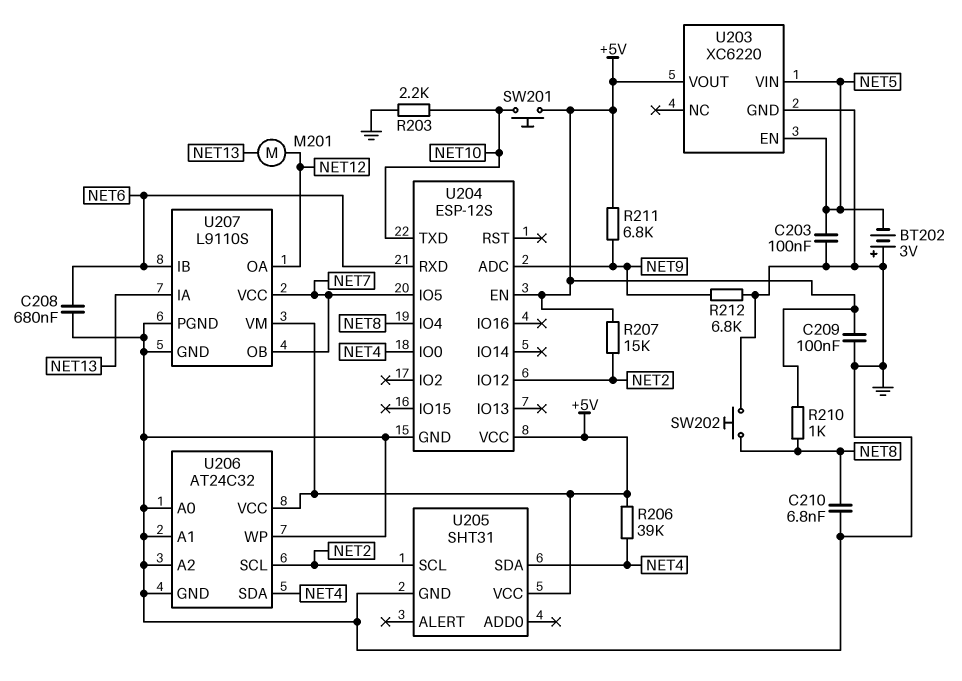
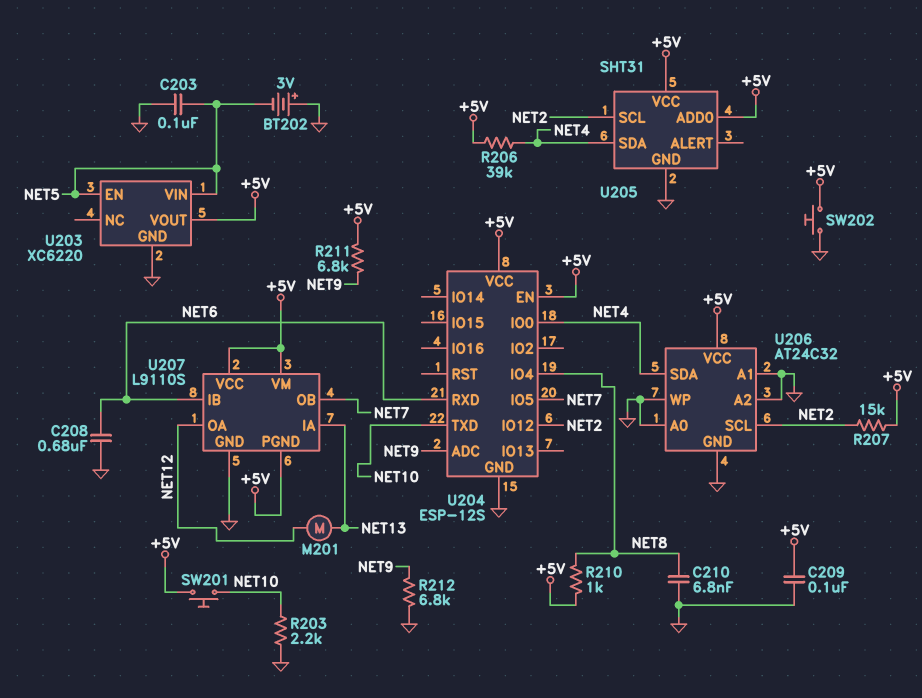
SW202: button (GND, NET8) -> button (+5V, GND)
U205 pin ADD0: none -> +5V
U207 pin PGND: GND -> +5V
U207 pin VCC: NET7 -> +5V

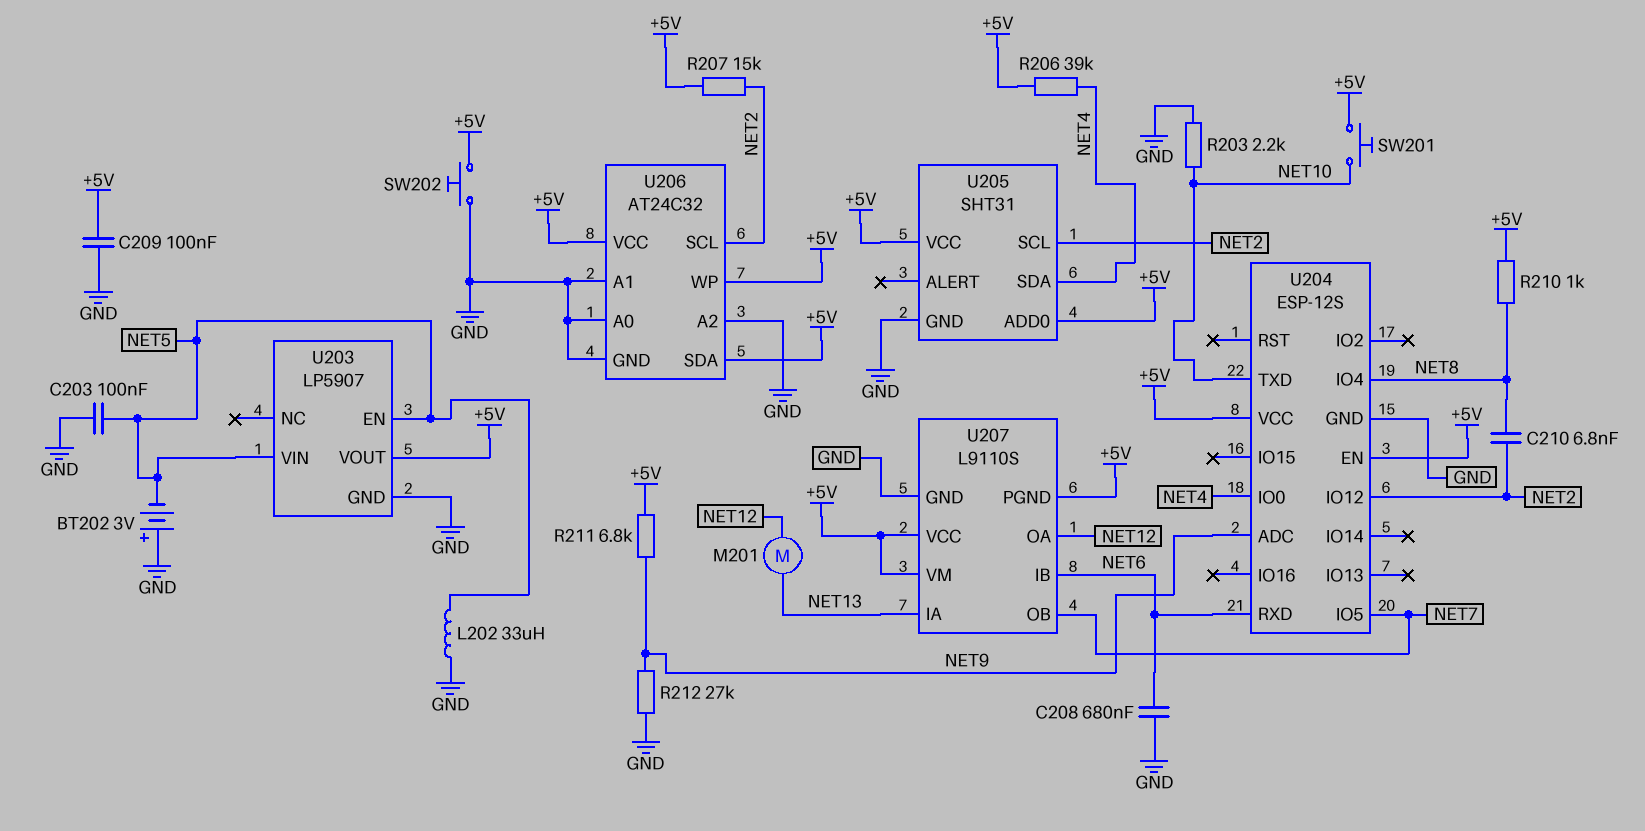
C210: 6.8nF (GND, NET8) -> 6.8nF (NET2, NET8)
L202: none -> 33uH (GND, NET5)
R212: 6.8k (GND, NET9) -> 27k (GND, NET9)
U203: XC6220 -> LP5907
U206 pin SDA: NET4 -> +5V
U206 pin WP: GND -> +5V

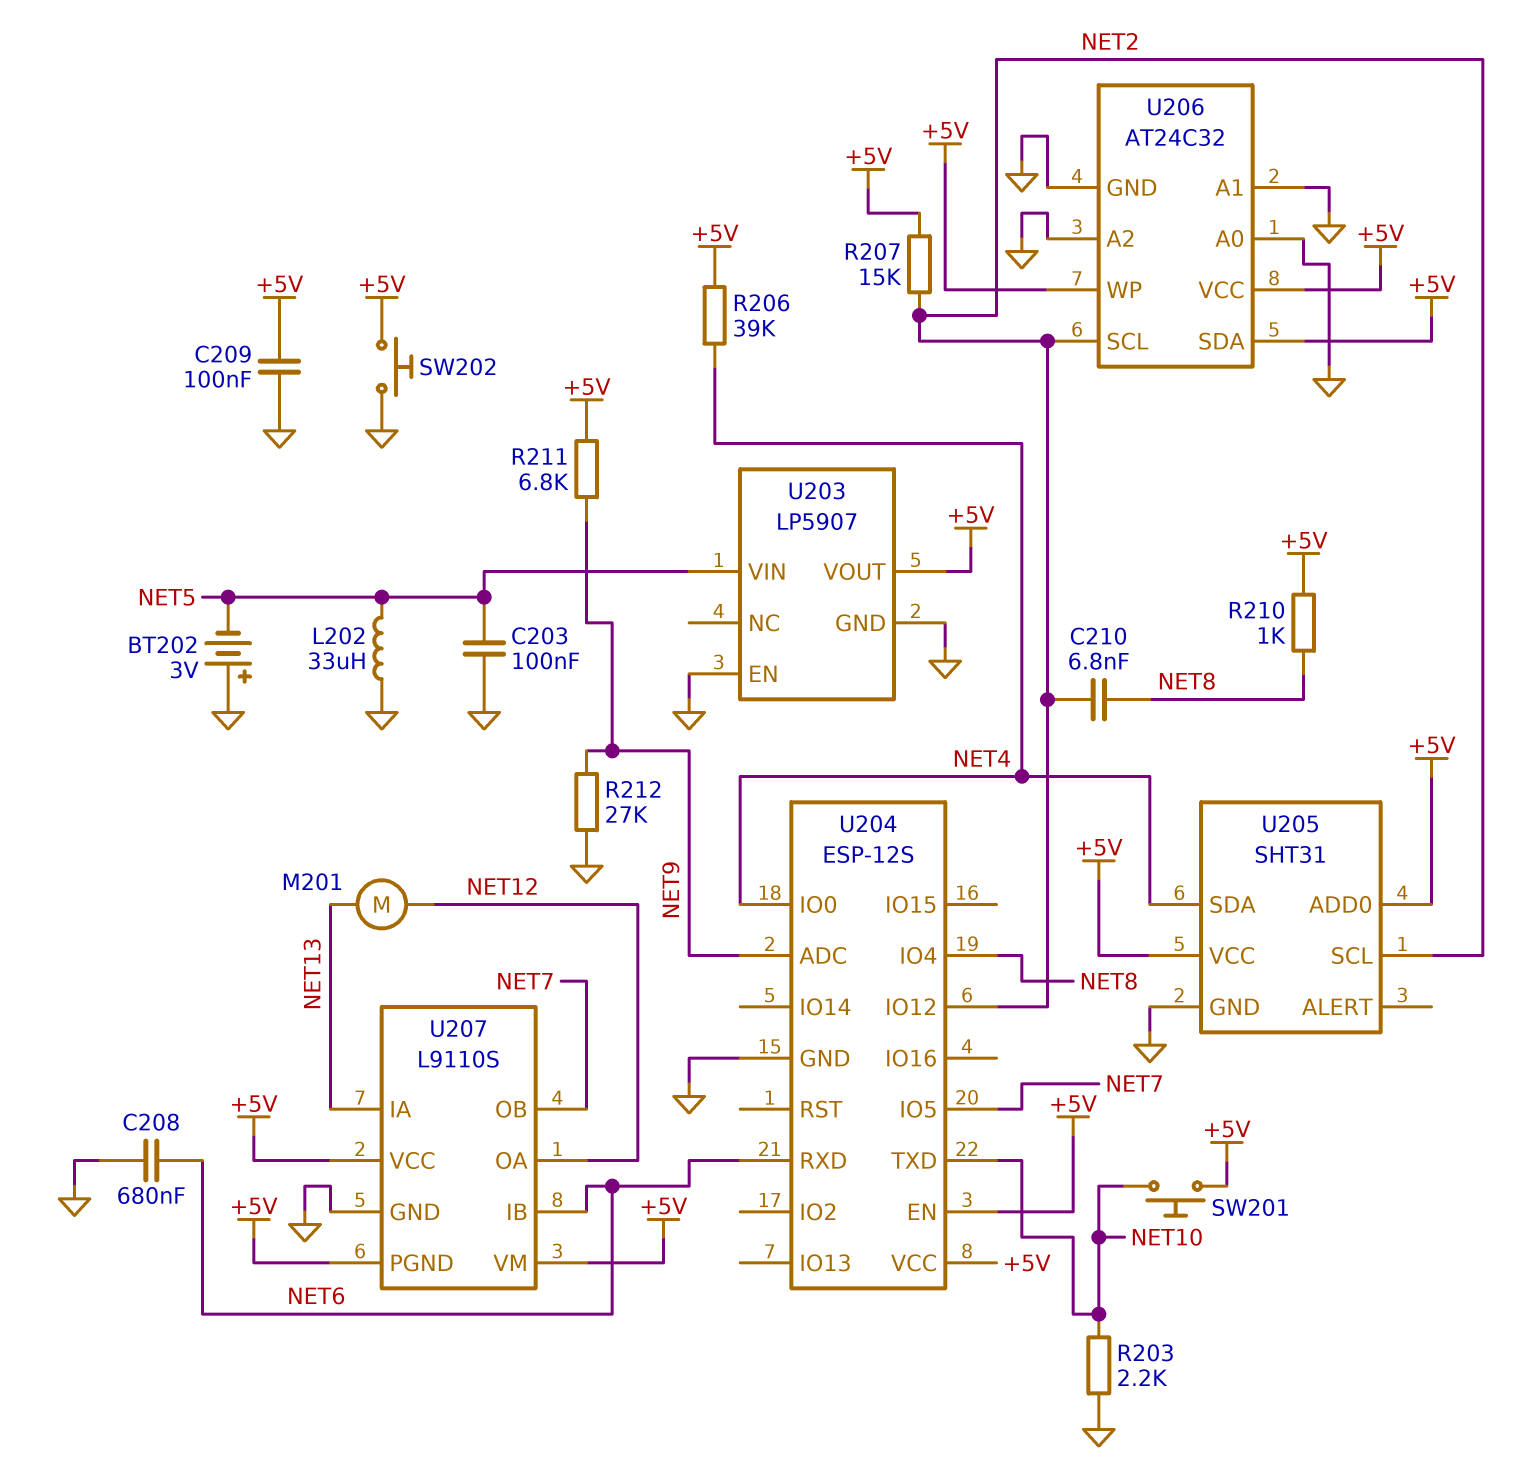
U203 pin EN: NET5 -> GND

